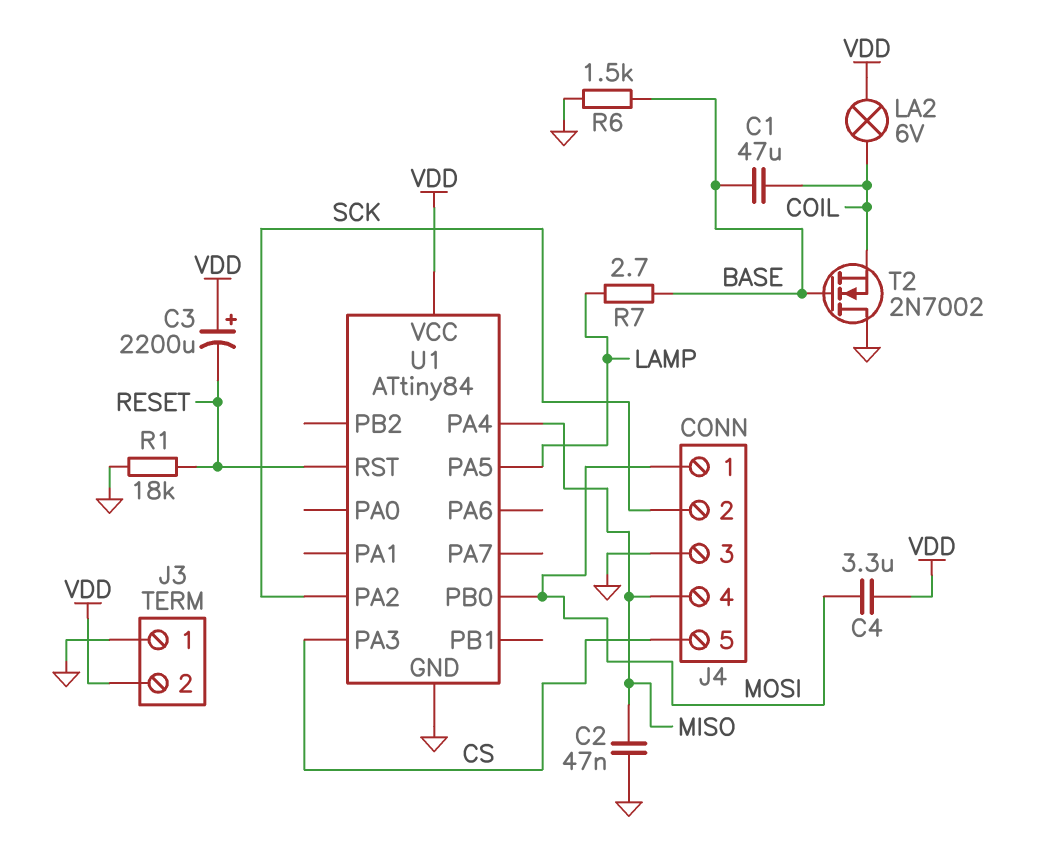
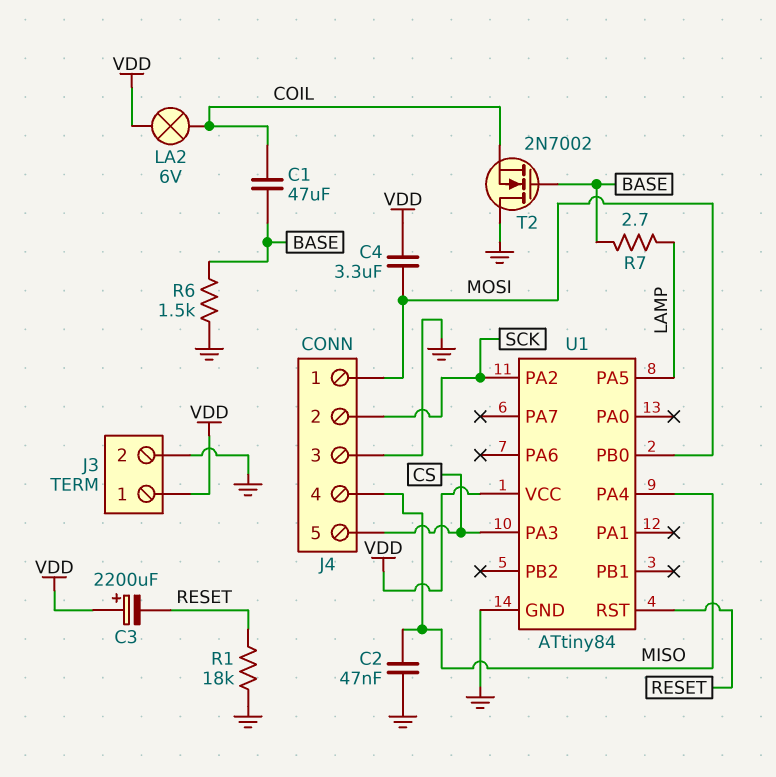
J3 pin 1: GND -> VDD
J3 pin 2: VDD -> GND

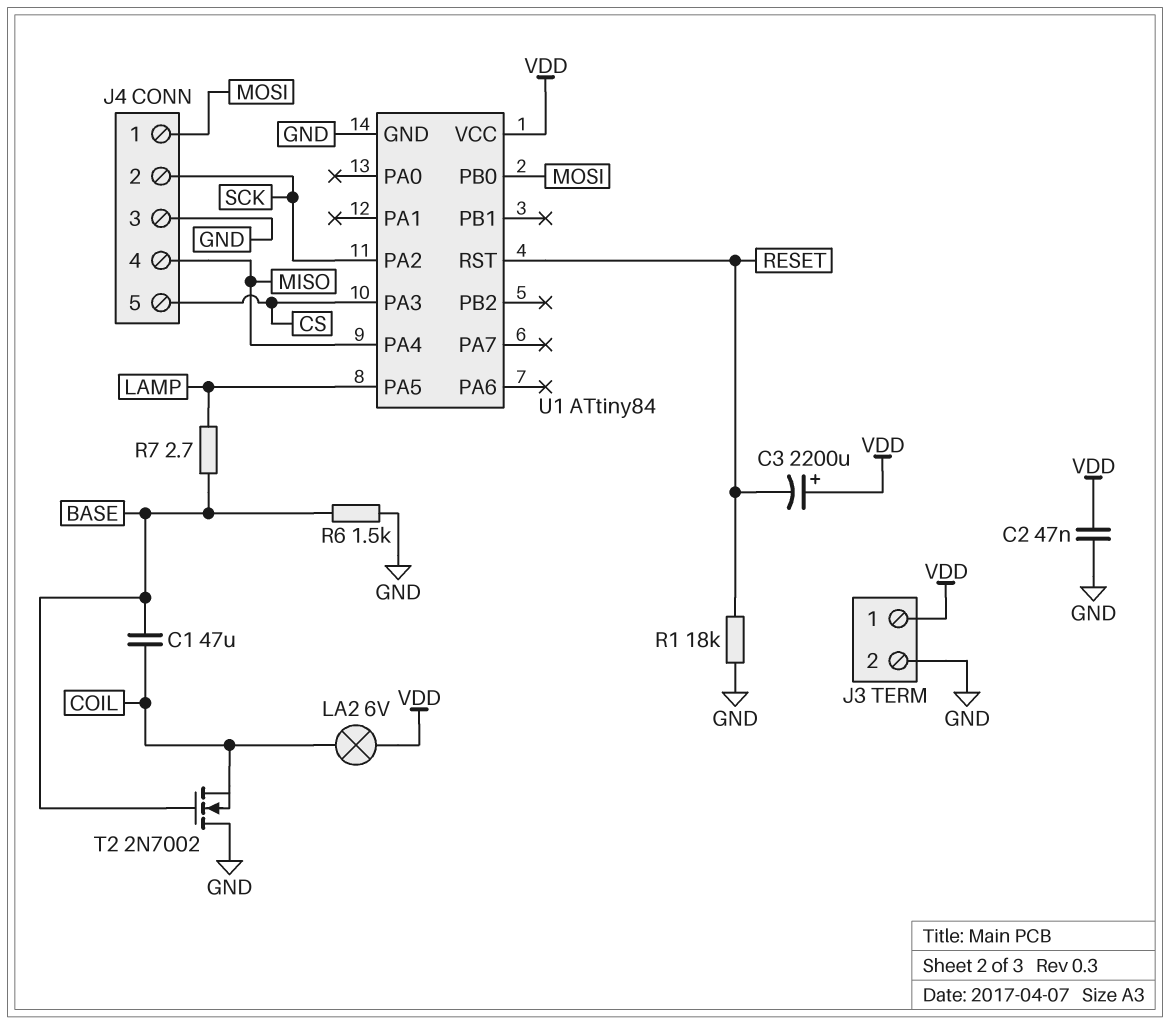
C2: 47nF (GND, MISO) -> 47nF (GND, VDD)
C4: 3.3uF (MOSI, VDD) -> none

